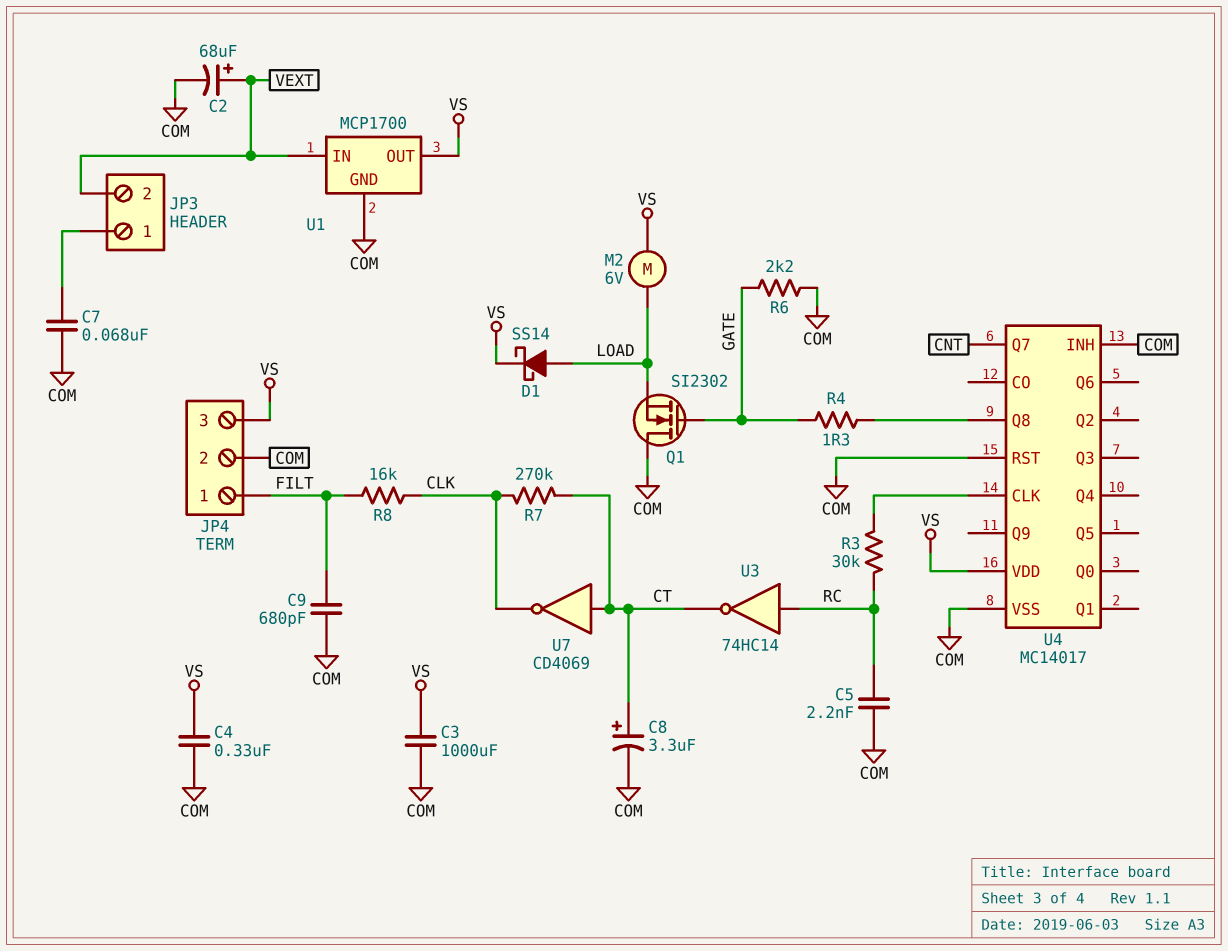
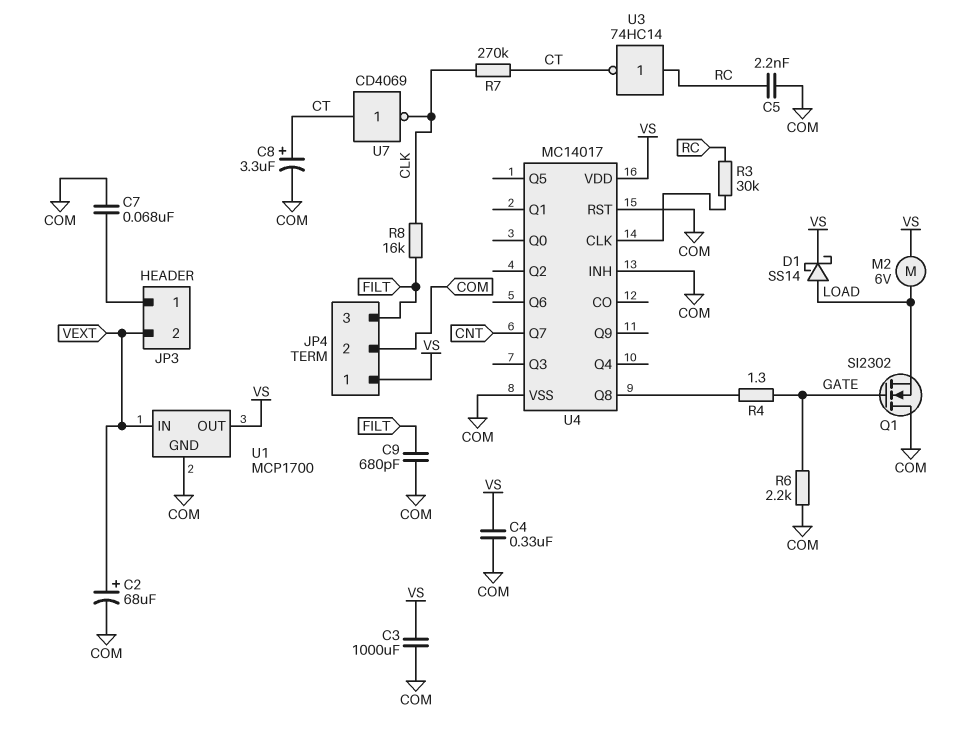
JP4 pin 1: FILT -> VS
JP4 pin 3: VS -> FILT

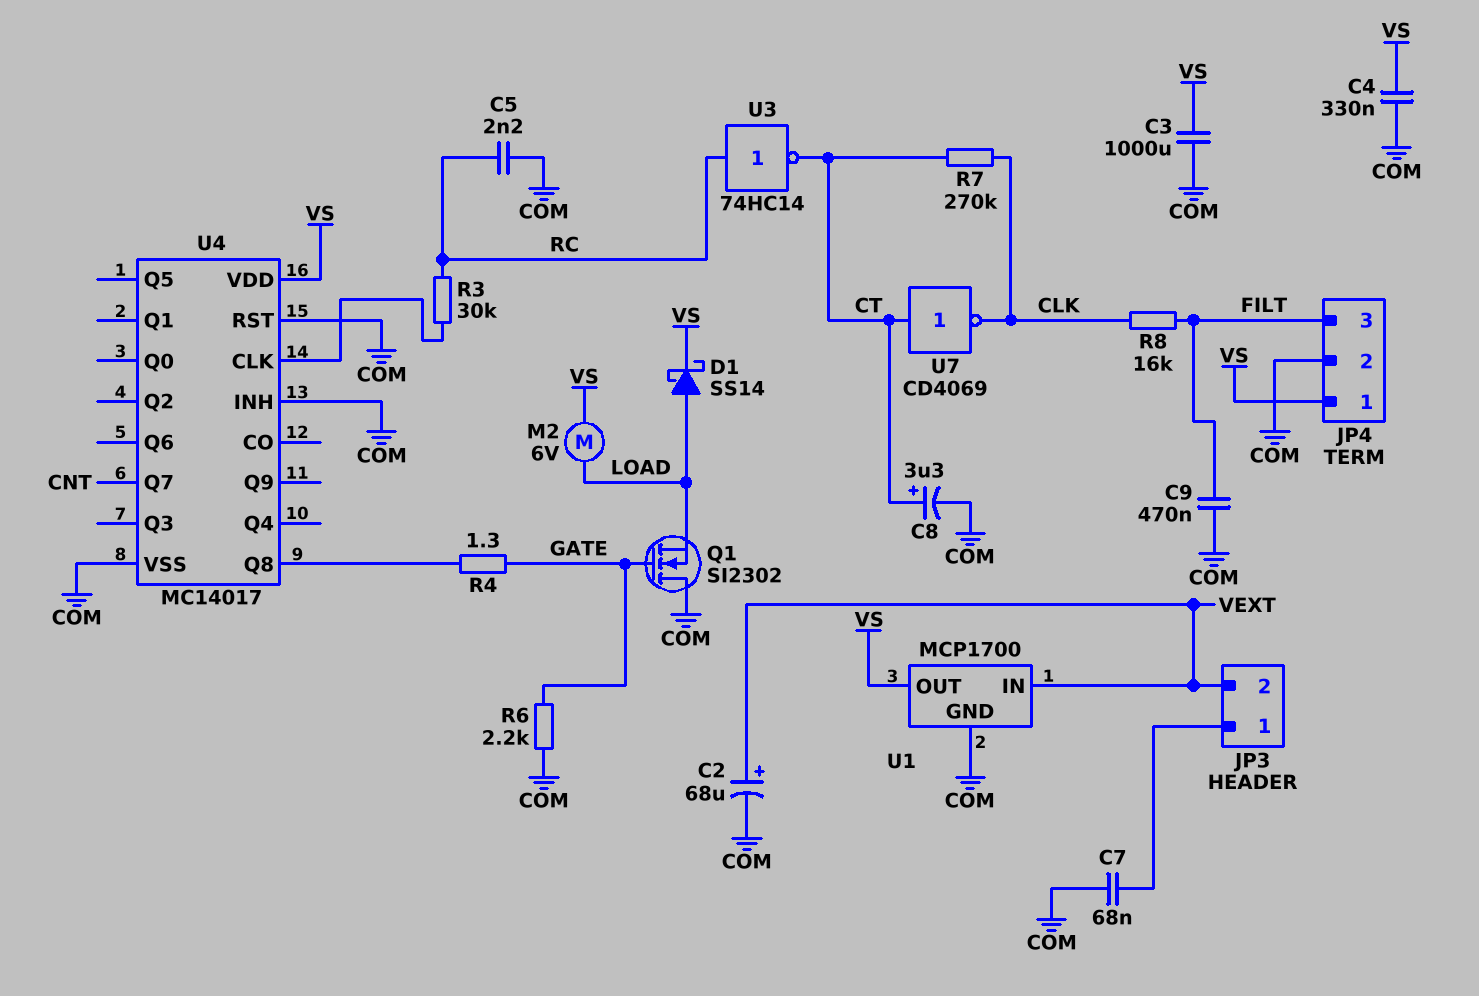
C9: 680pF (COM, FILT) -> 470nF (COM, FILT)

